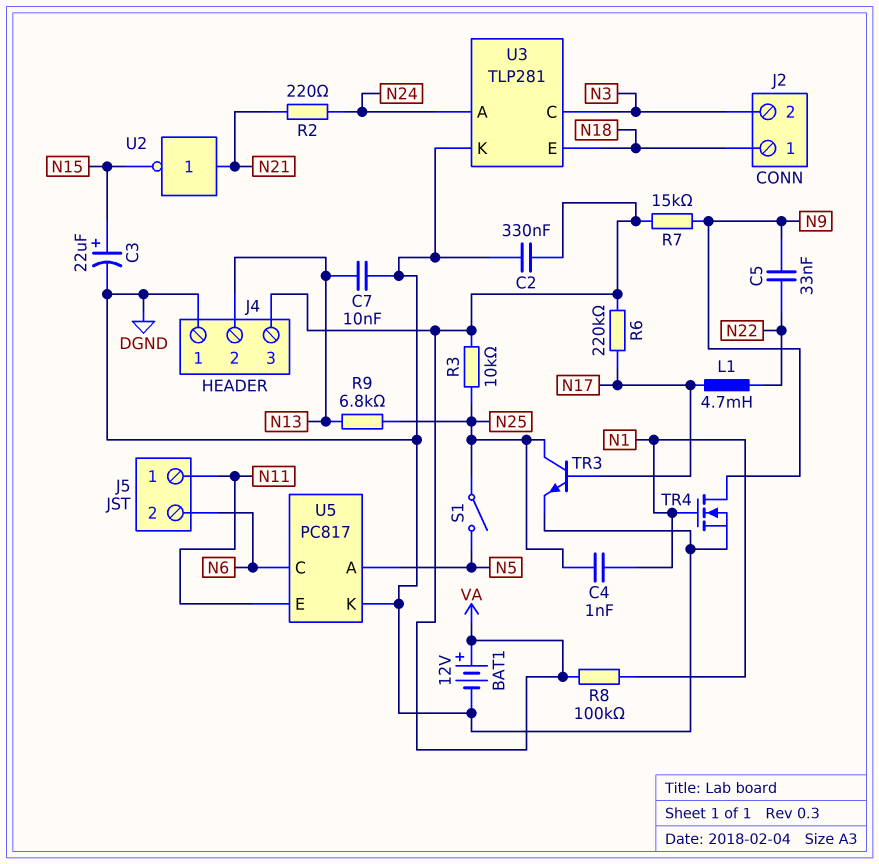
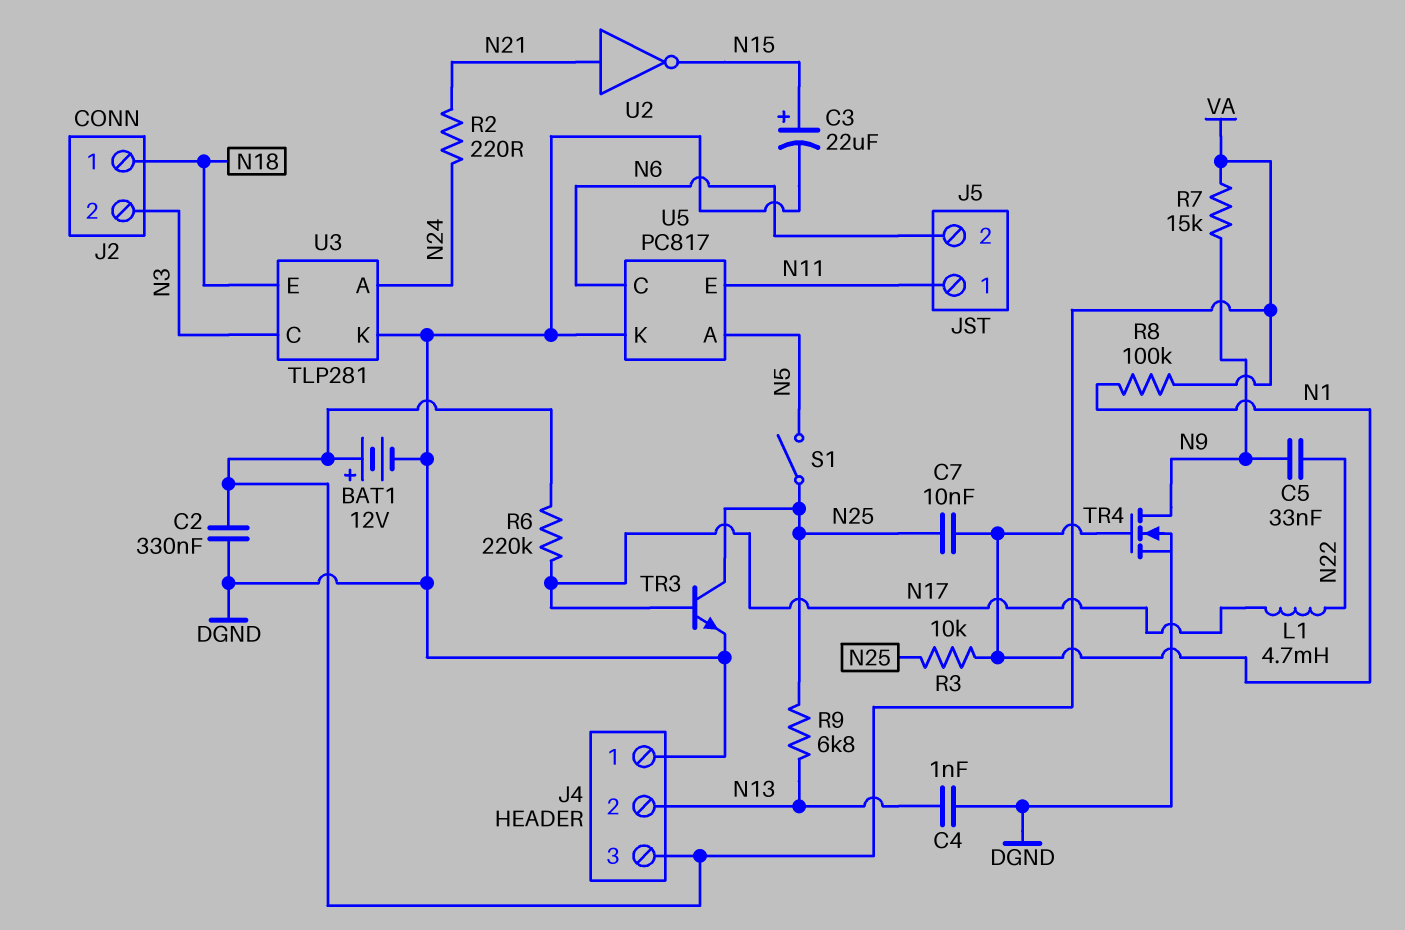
C4: 1nF (N1, N25) -> 1nF (DGND, N13)
C7: 10nF (DGND, N13) -> 10nF (N1, N25)
R3: 10k (N25, VA) -> 10k (N1, N25)

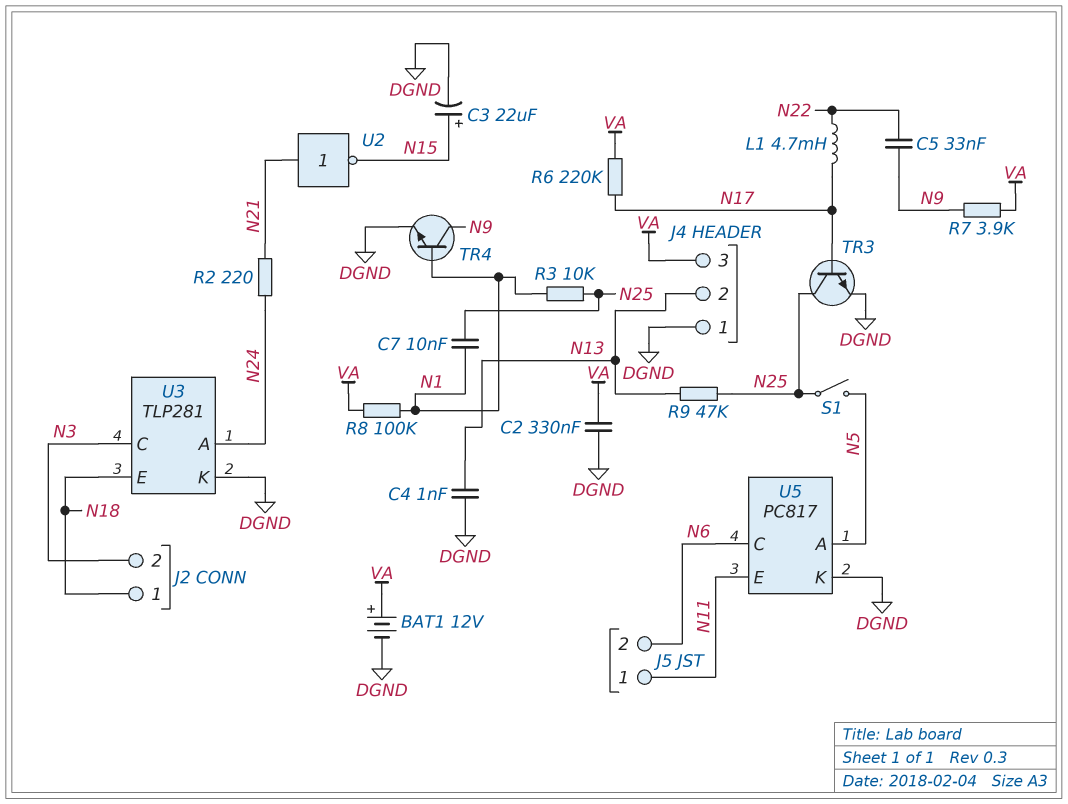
R7: 15k (N9, VA) -> 3.9k (N9, VA)
R9: 6.8k (N13, N25) -> 47k (N13, N25)
TR4: NMOS (G N1, D N9, S DGND) -> NPN (B N1, C N9, E DGND)

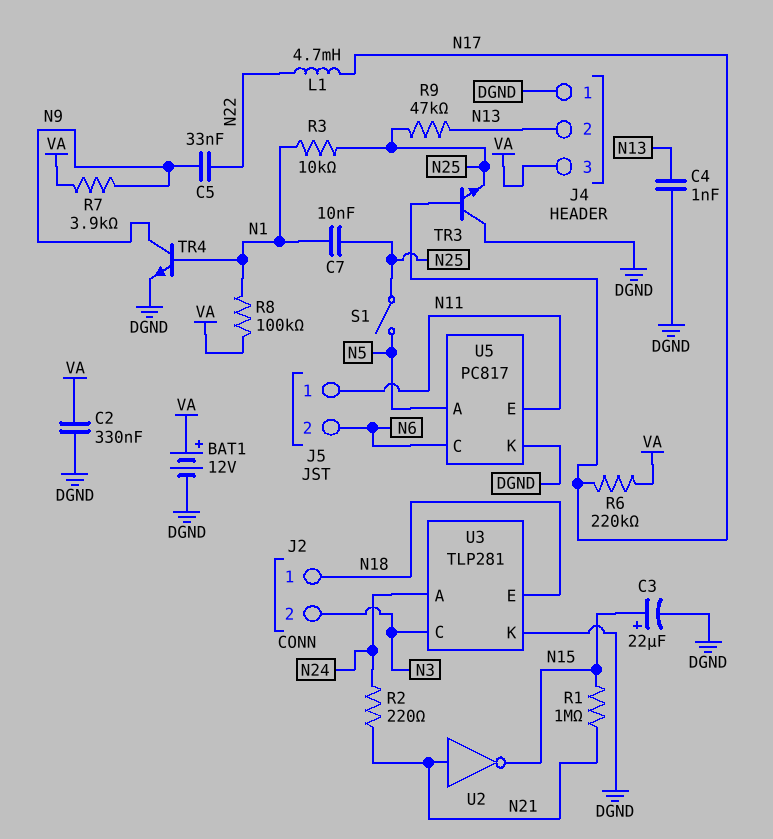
R1: none -> 1M (N15, N21)
TR3: NPN (B N17, C N25, E DGND) -> NPN (B N17, C DGND, E N25)

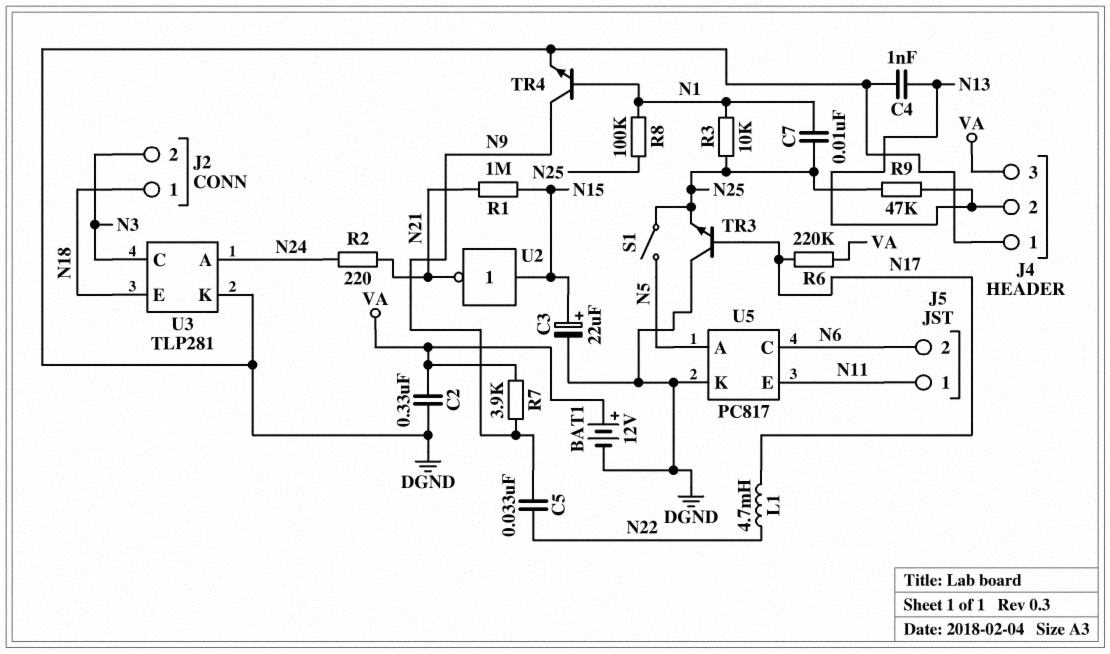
R8: 100k (N1, VA) -> 100k (N1, N25)
U2: NOT (in N21, out N15) -> NOT (in N15, out N21)

